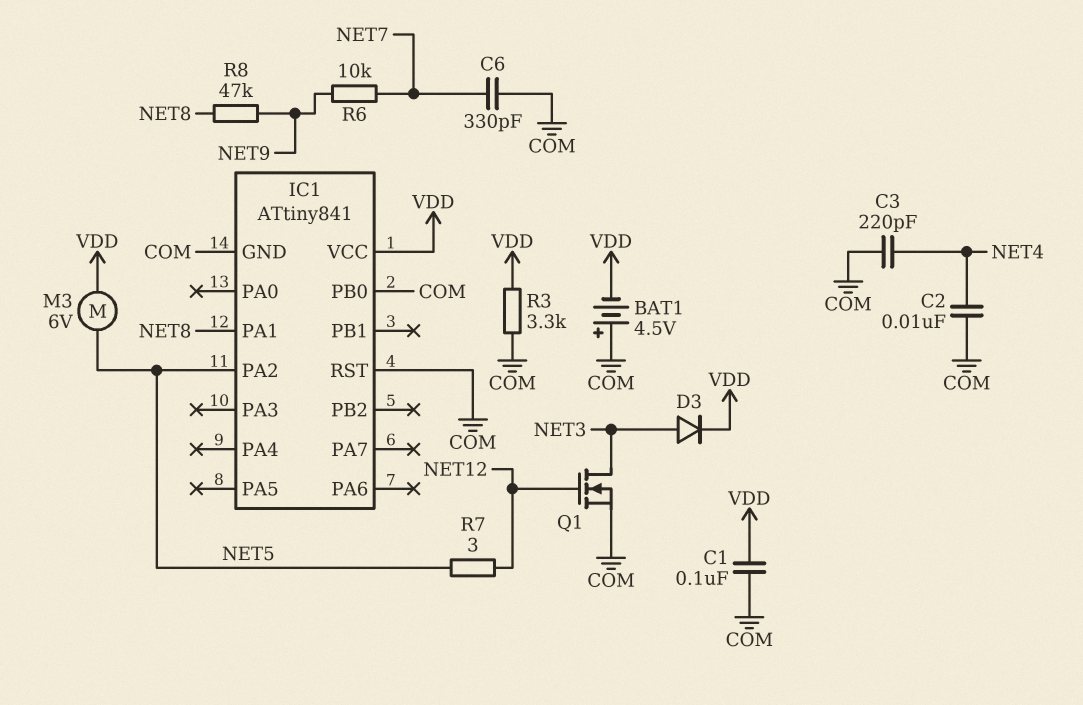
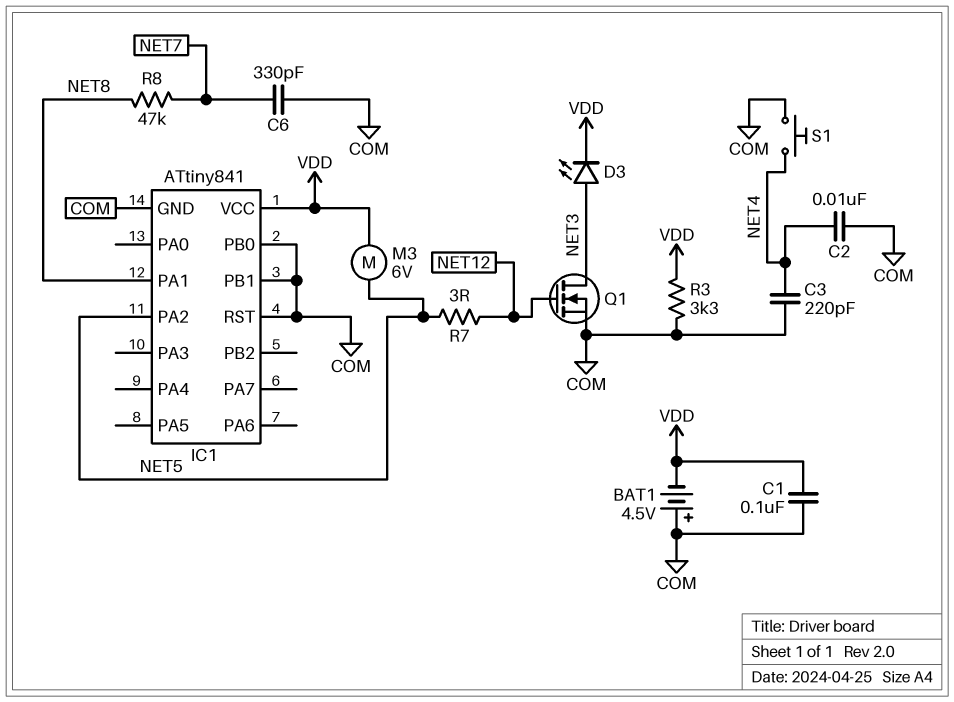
D3: diode (A NET3, K VDD) -> LED (A NET3, K VDD)
IC1 pin PB1: none -> COM
R6: 10k (NET7, NET9) -> none
R8: 47k (NET8, NET9) -> 47k (NET7, NET8)
S1: none -> button (COM, NET4)

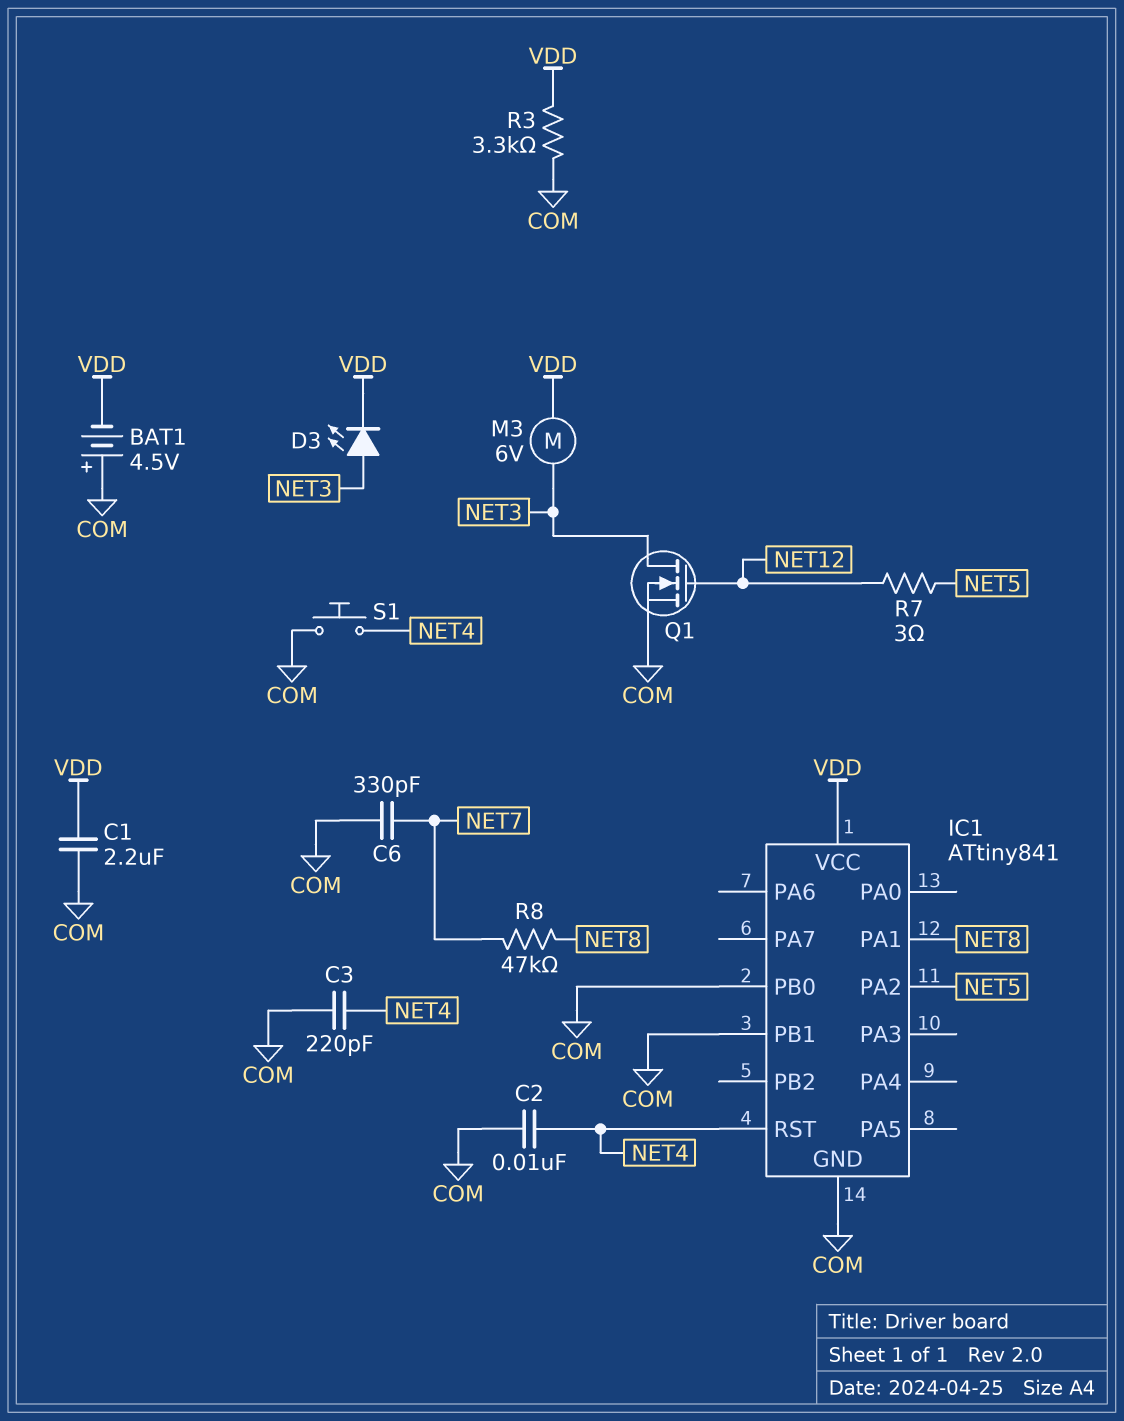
C1: 100nF (COM, VDD) -> 2.2uF (COM, VDD)
IC1 pin RST: COM -> NET4
M3: motor 6V (NET5, VDD) -> motor 6V (NET3, VDD)

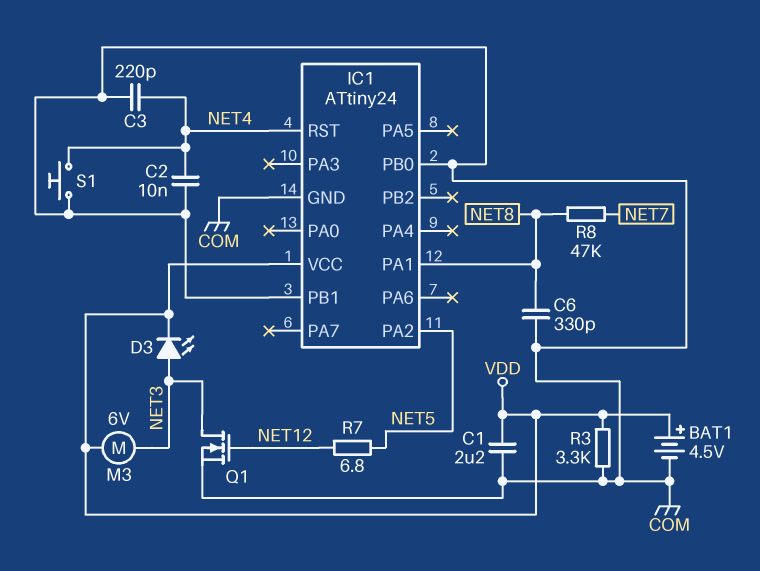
BAT1: 4.5V (plus COM, minus VDD) -> 4.5V (plus VDD, minus COM)
C6: 330pF (COM, NET7) -> 330pF (COM, NET8)
IC1: ATtiny841 -> ATtiny24
R7: 3 (NET5, NET12) -> 6.8 (NET5, NET12)

